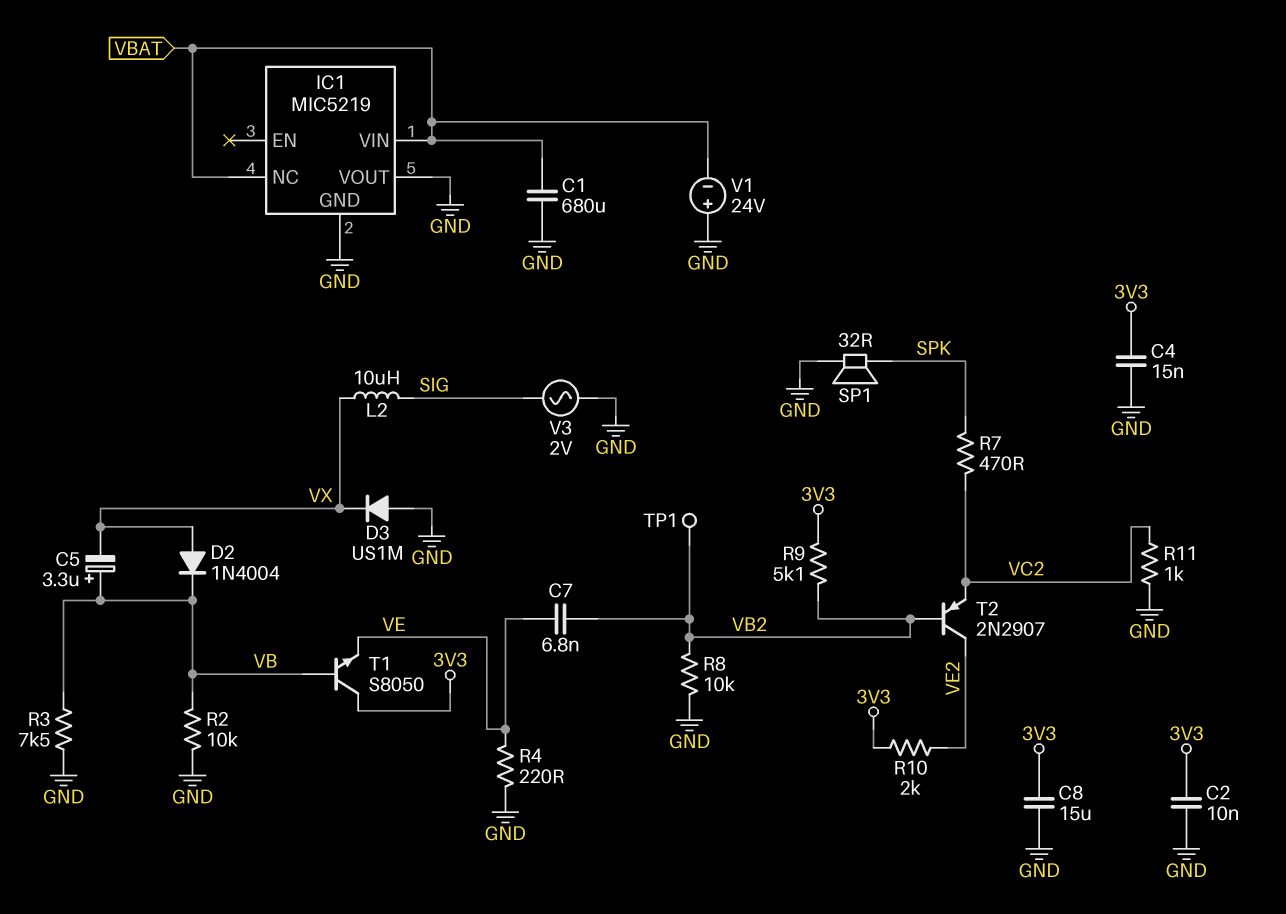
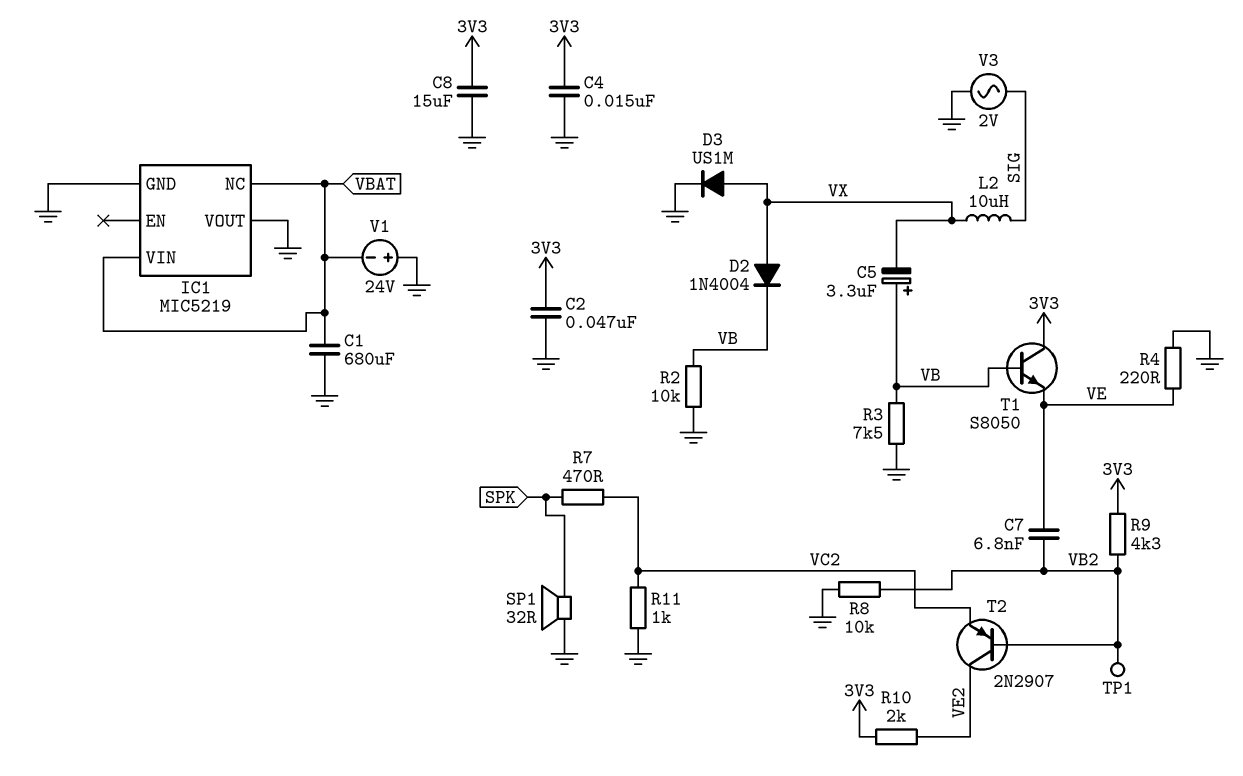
C2: 10nF (3V3, GND) -> 47nF (3V3, GND)
D3: diode US1M (A GND, K VX) -> diode US1M (A VX, K GND)
R9: 5.1k (3V3, VB2) -> 4.3k (3V3, VB2)

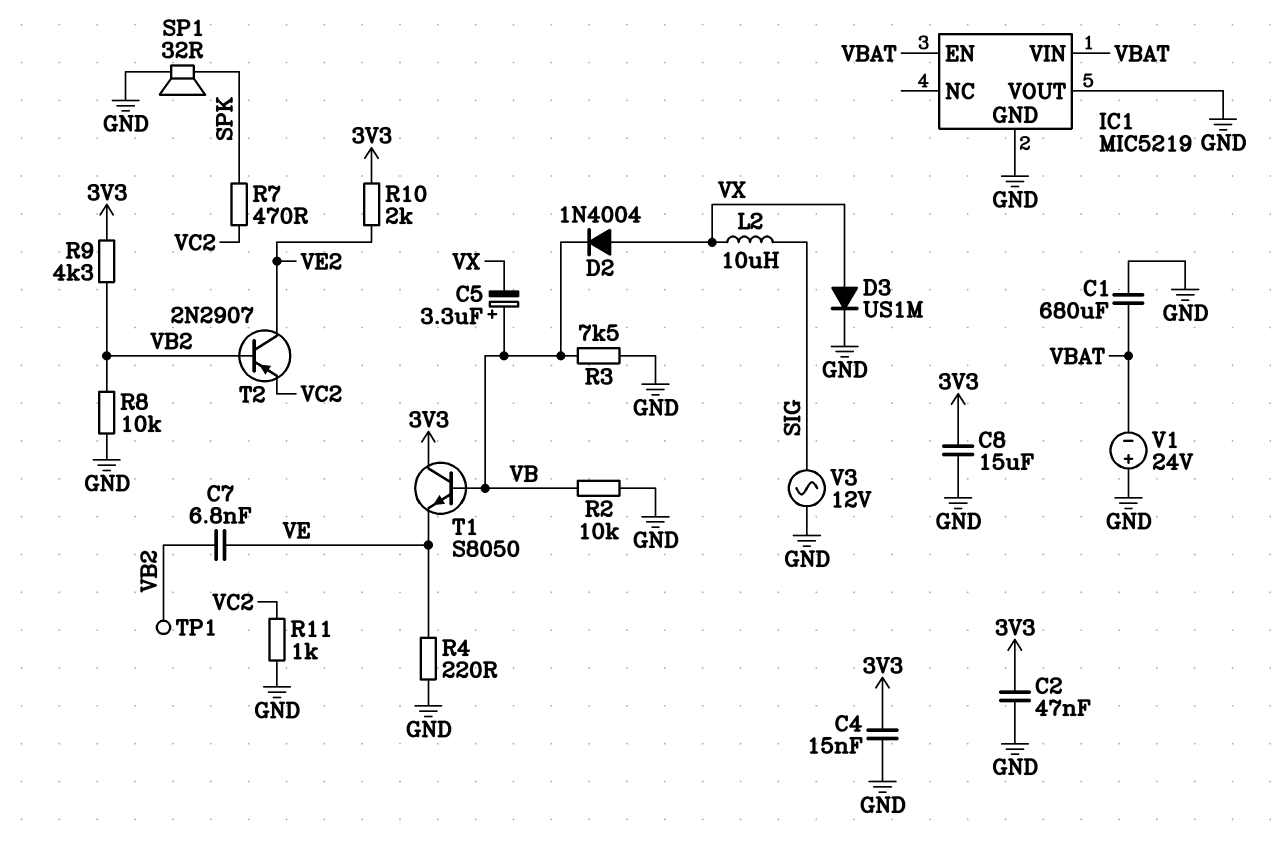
IC1 pin EN: none -> VBAT
IC1 pin NC: VBAT -> none
V3: AC 2V (GND, SIG) -> AC 12V (GND, SIG)

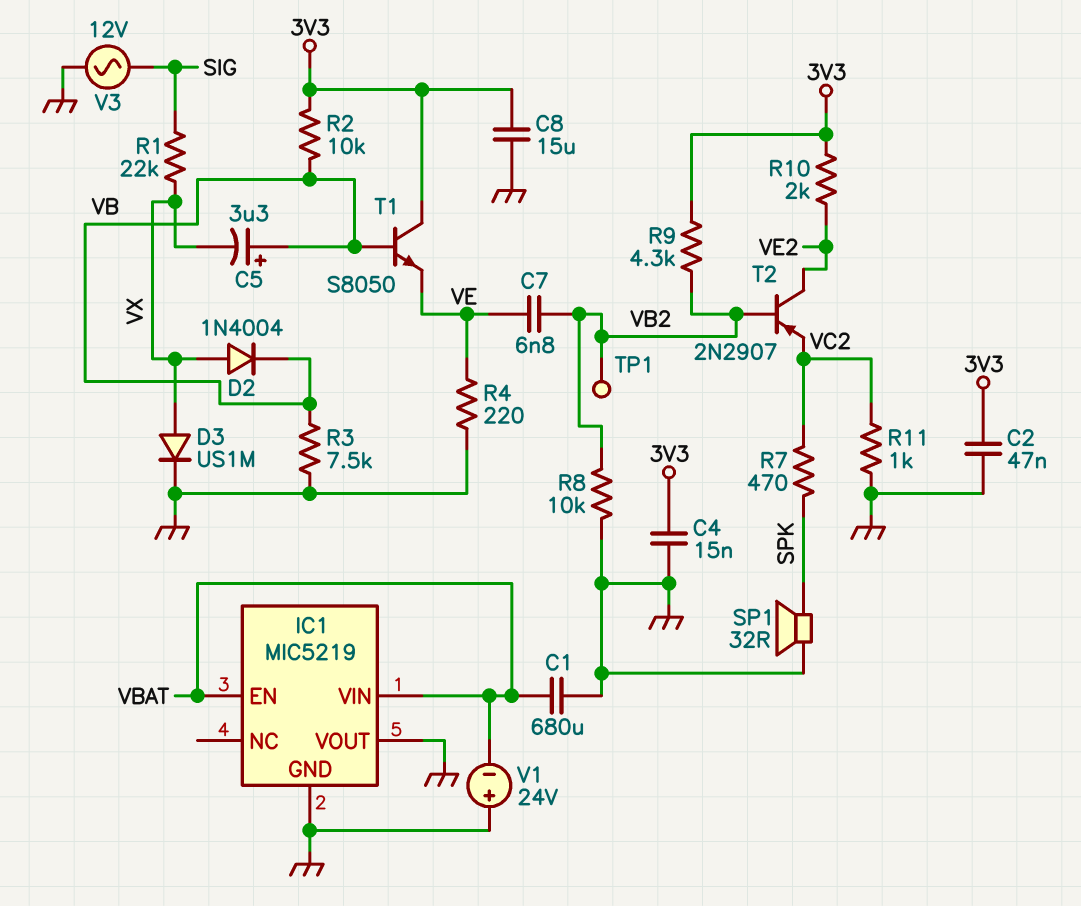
L2: 10uH (SIG, VX) -> none
R1: none -> 22k (SIG, VX)
R2: 10k (GND, VB) -> 10k (3V3, VB)

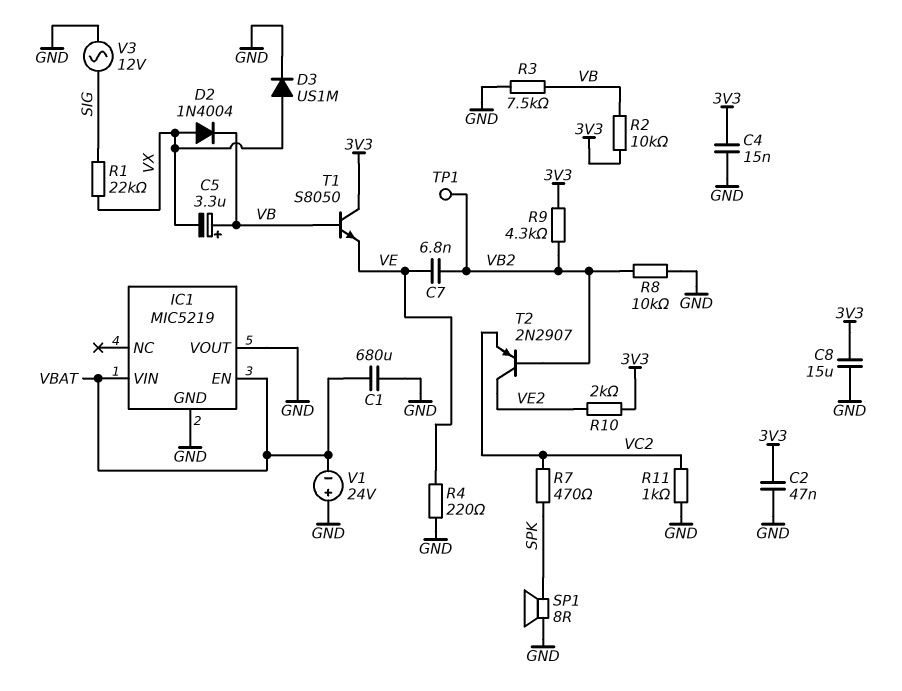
SP1: speaker 32R (GND, SPK) -> speaker 8R (GND, SPK)

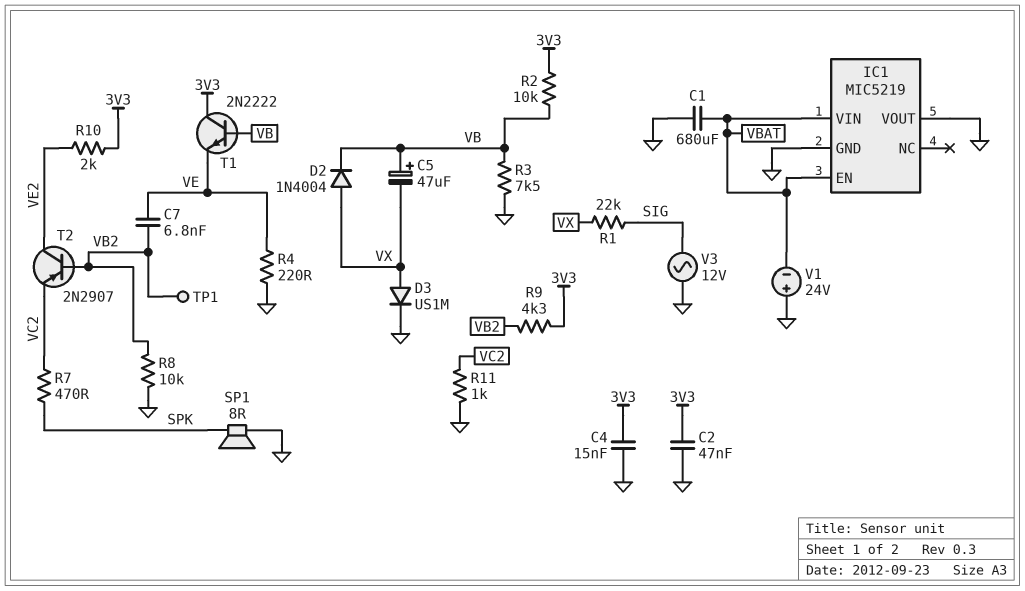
C5: 3.3uF (plus VB, minus VX) -> 47uF (plus VB, minus VX)
C8: 15uF (3V3, GND) -> none
T1: NPN S8050 (B VB, C 3V3, E VE) -> NPN 2N2222 (B VB, C 3V3, E VE)

